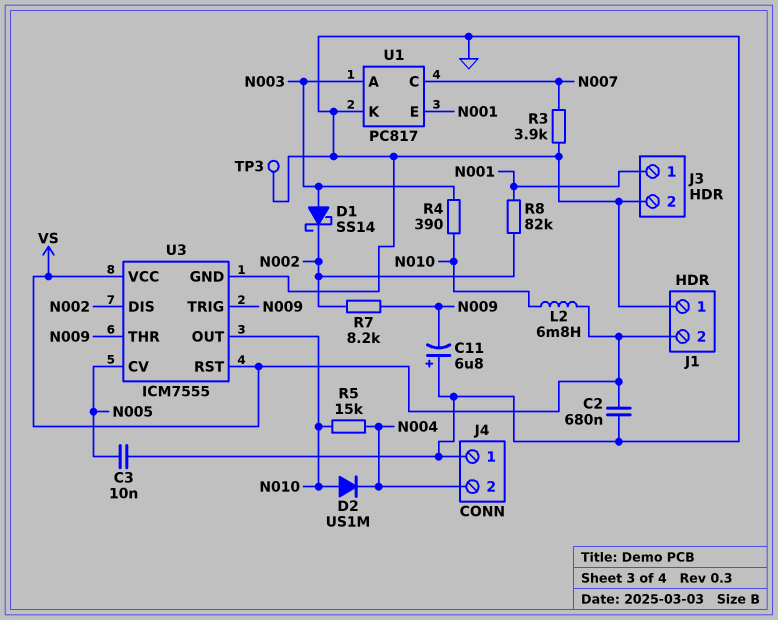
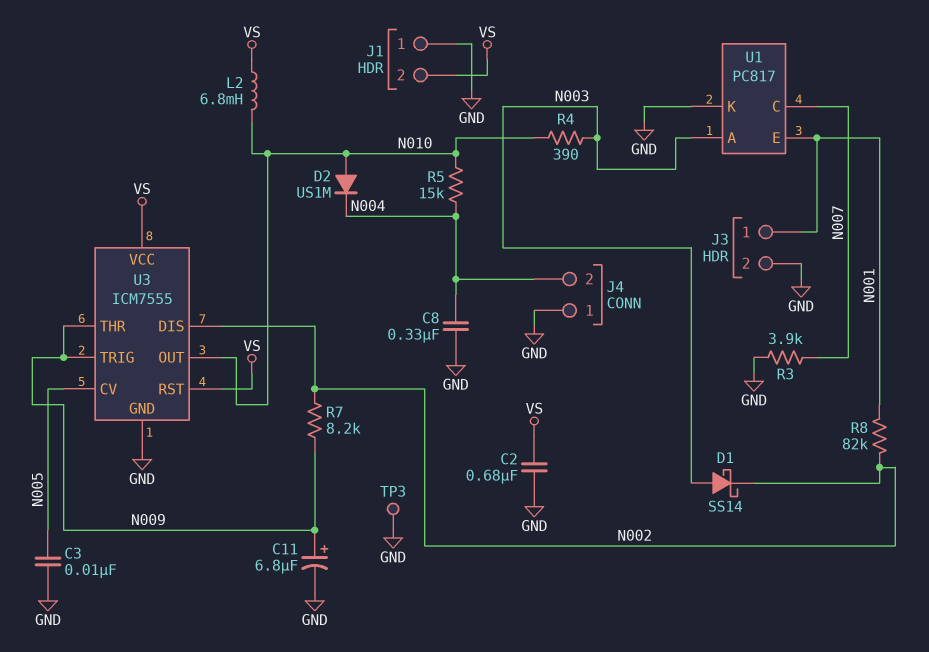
C8: none -> 330nF (GND, N004)
C11: 6.8uF (plus GND, minus N009) -> 6.8uF (plus N009, minus GND)

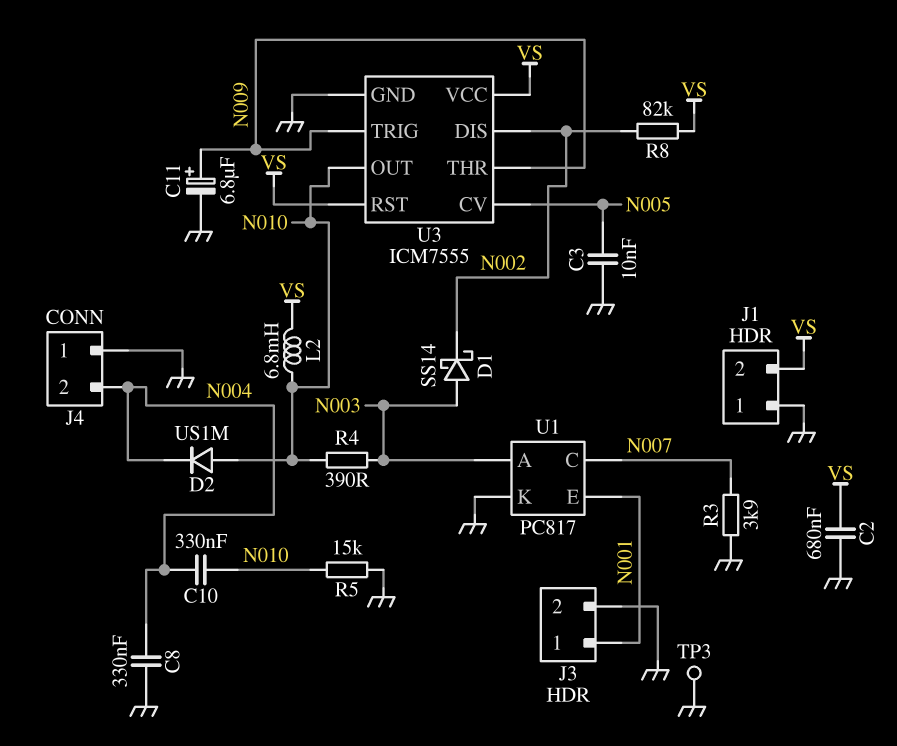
C10: none -> 330nF (N004, N010)
R5: 15k (N004, N010) -> 15k (GND, N010)
R7: 8.2k (N002, N009) -> none
R8: 82k (N001, N002) -> 82k (N002, VS)

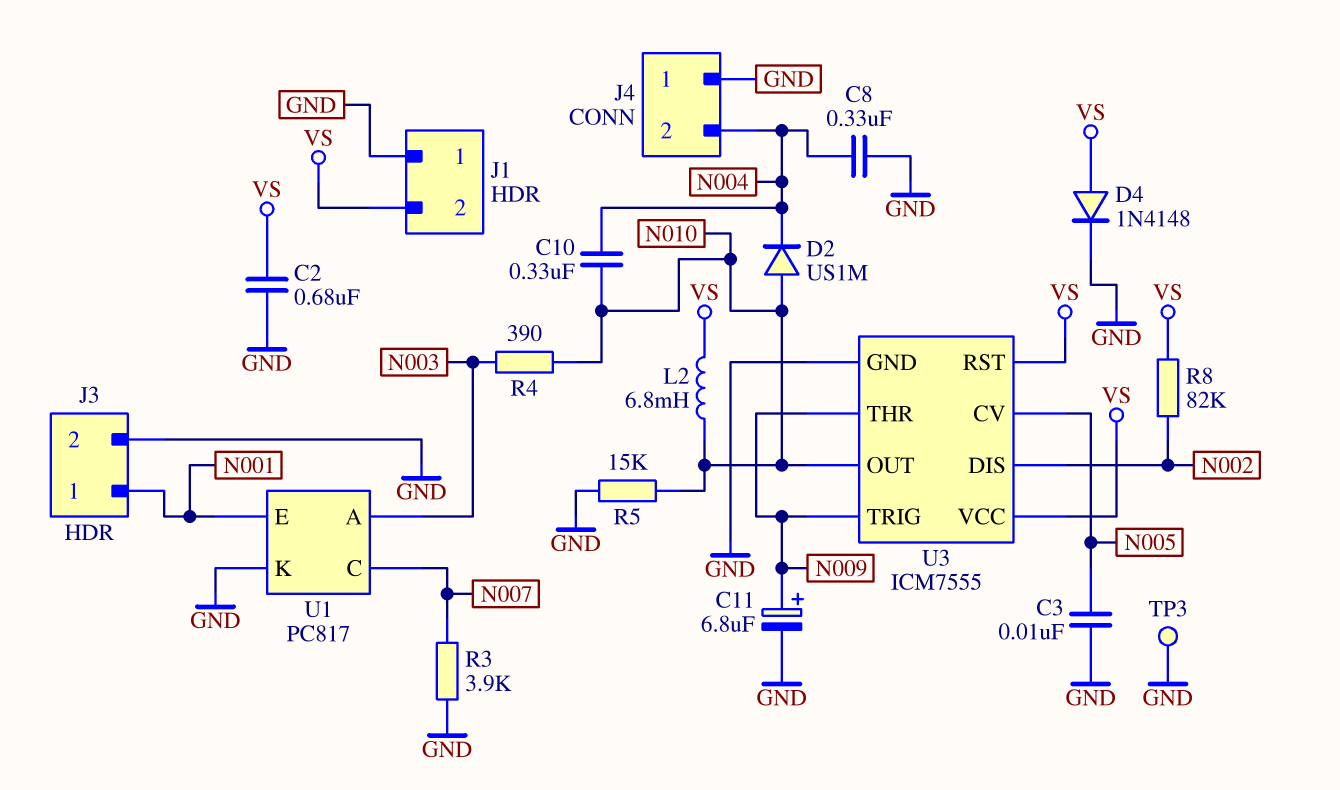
D1: schottky SS14 (A N003, K N002) -> none
D4: none -> diode 1N4148 (A VS, K GND)

